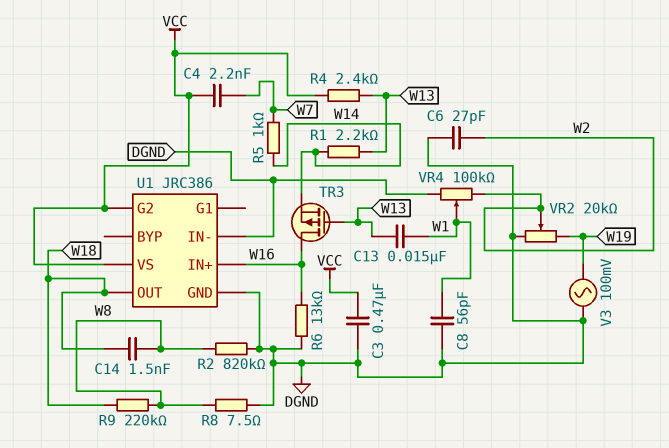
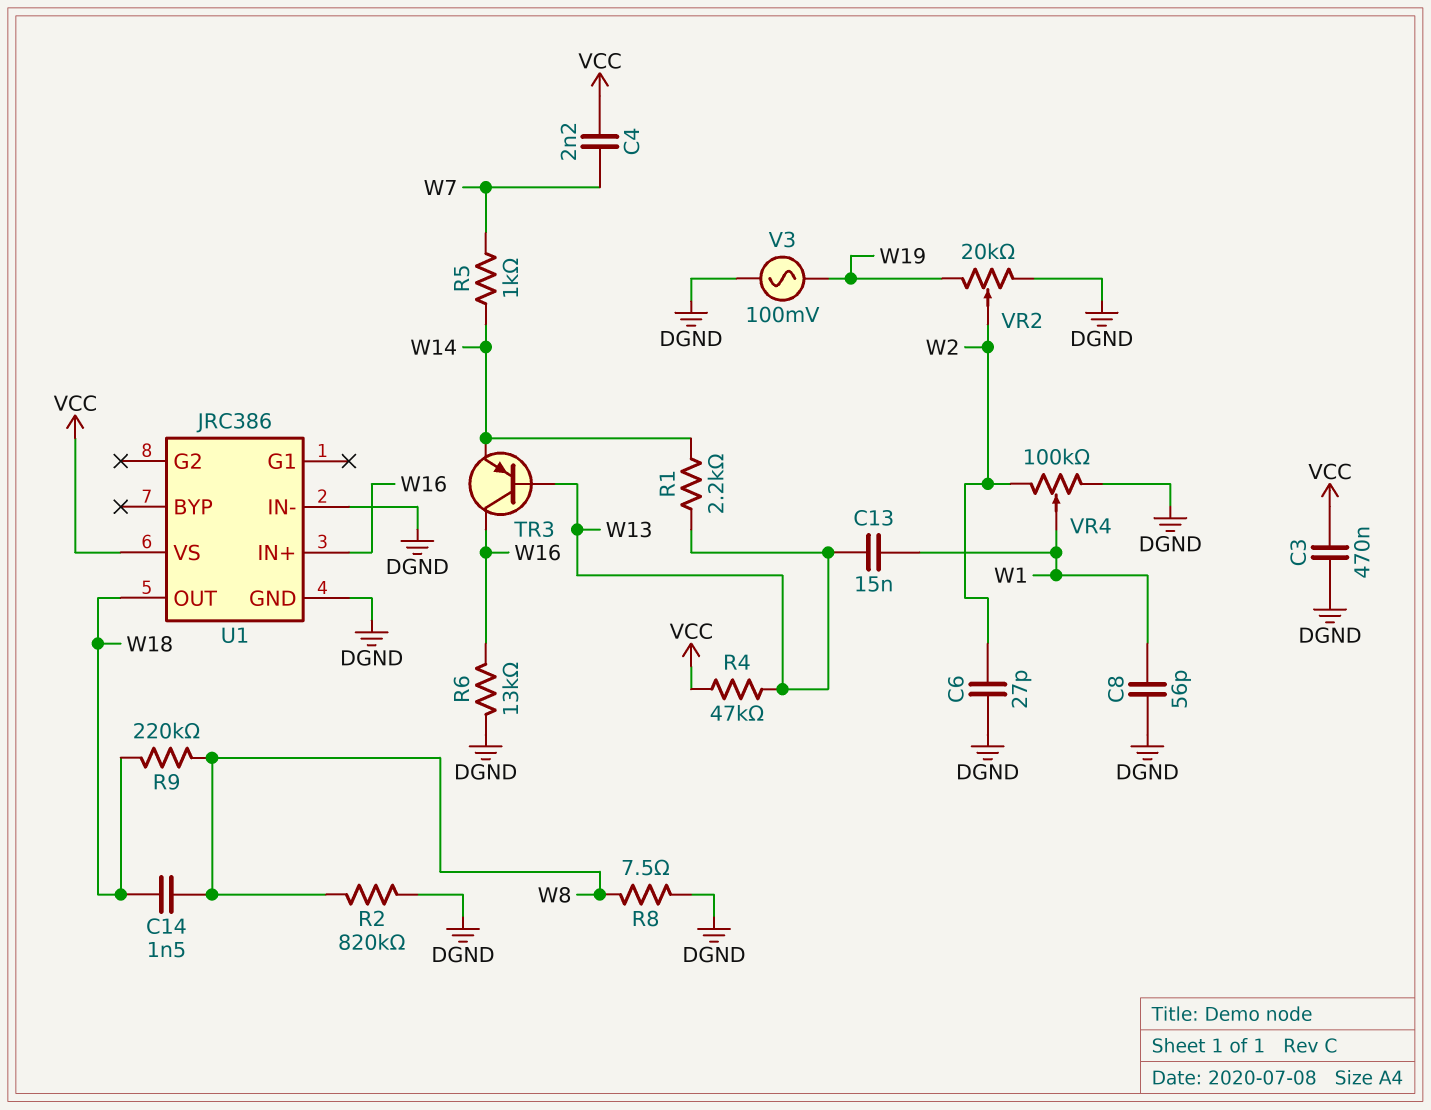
R4: 2.4k (VCC, W13) -> 47k (VCC, W13)
TR3: PMOS (G W13, D W16, S W14) -> PNP (B W13, C W16, E W14)
U1 pin G2: VCC -> none

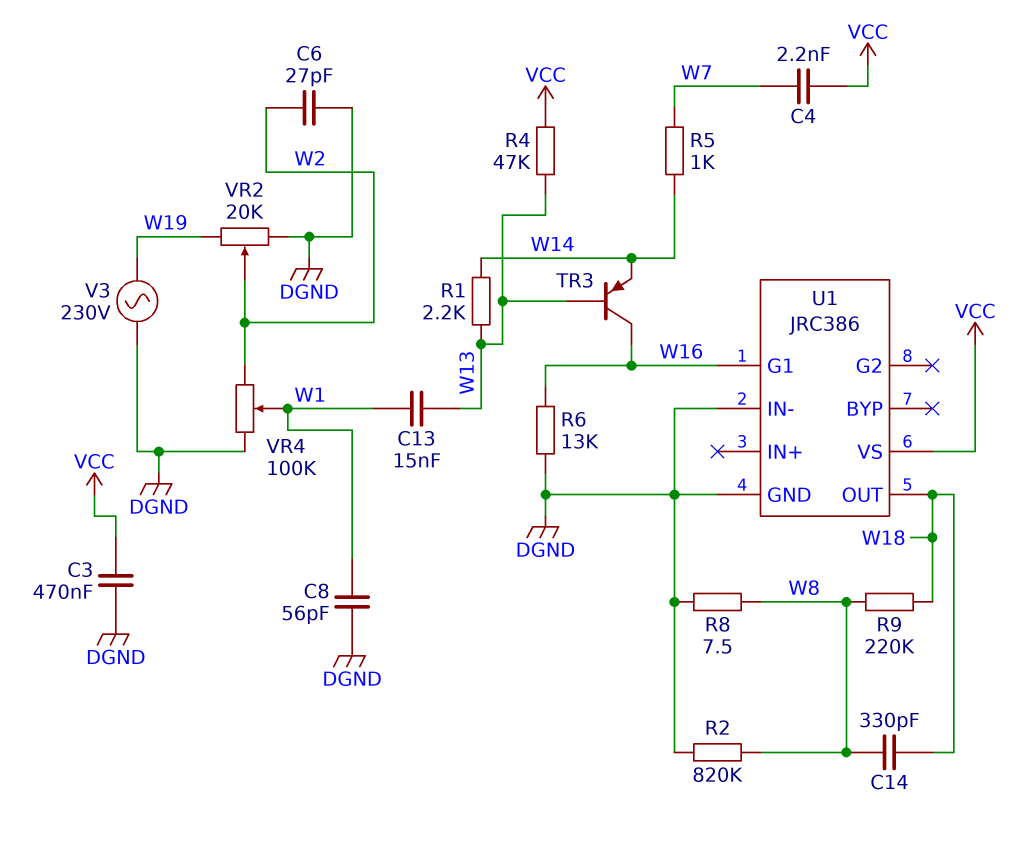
C14: 1.5nF (W8, W18) -> 330pF (W8, W18)
U1 pin G1: none -> W16
U1 pin IN+: W16 -> none
V3: AC 100mV (DGND, W19) -> AC 230V (DGND, W19)

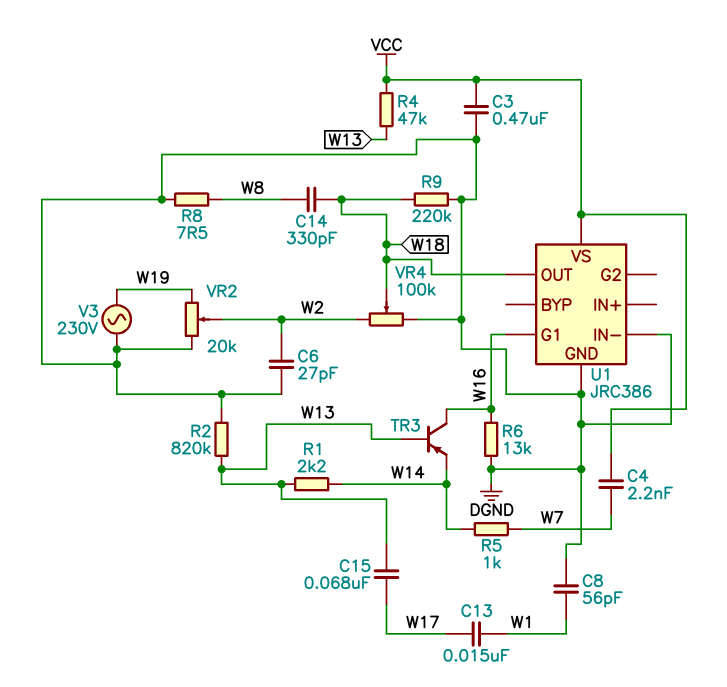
C13: 15nF (W1, W13) -> 15nF (W1, W17)
C15: none -> 68nF (W13, W17)
R2: 820k (DGND, W8) -> 820k (DGND, W13)
R9: 220k (W8, W18) -> 220k (DGND, W18)
VR4: 100k (DGND, W2, wiper W1) -> 100k (DGND, W2, wiper W18)

